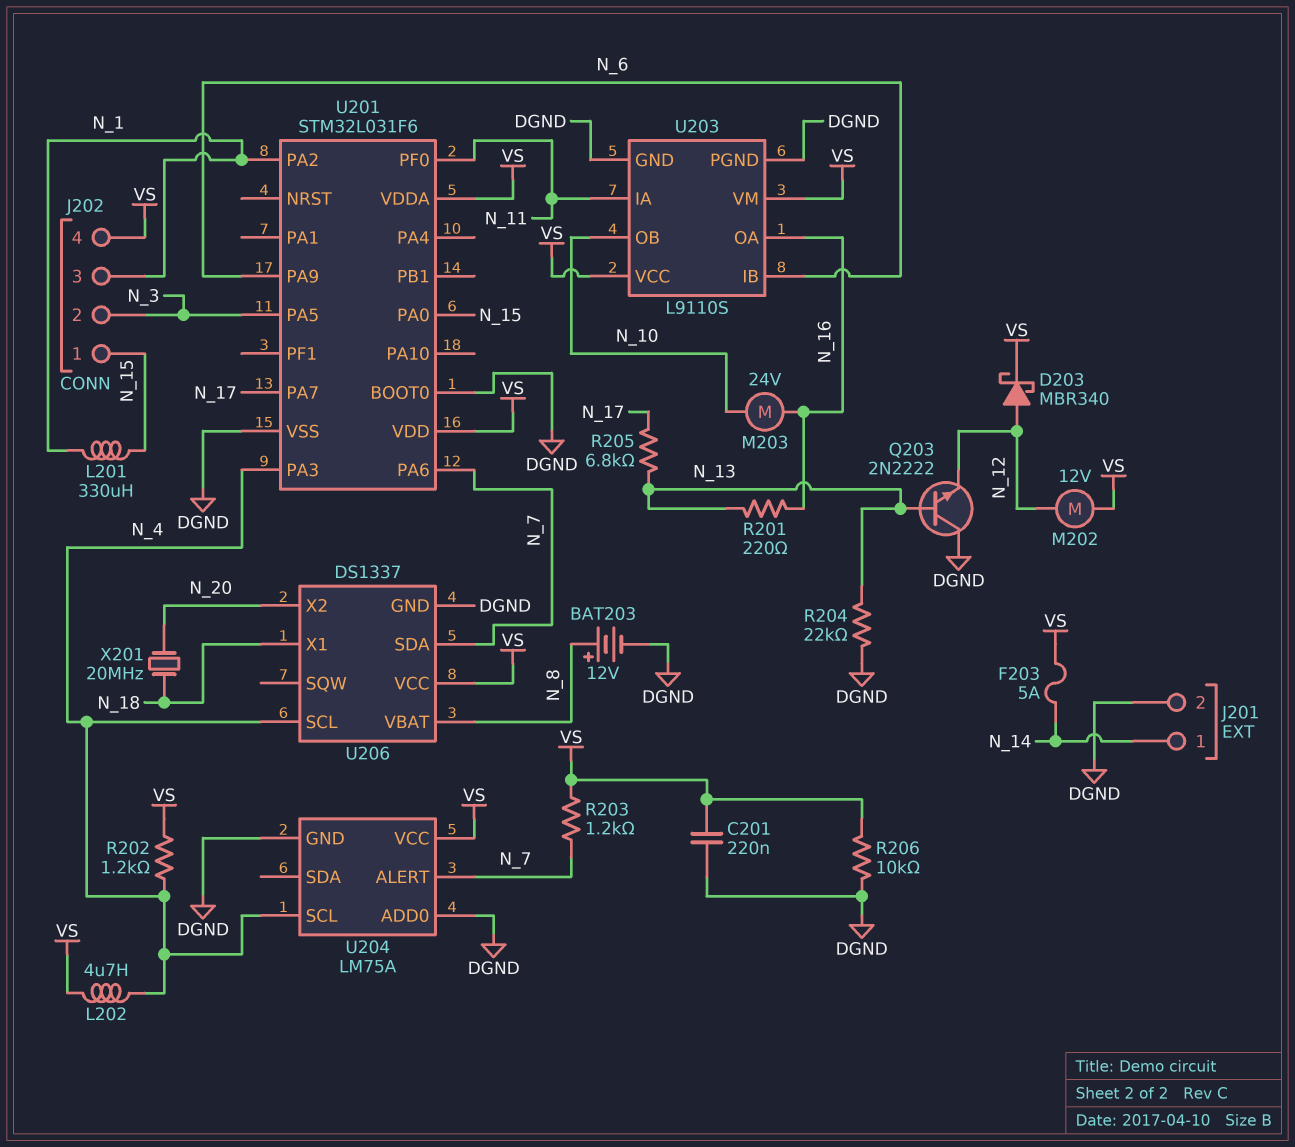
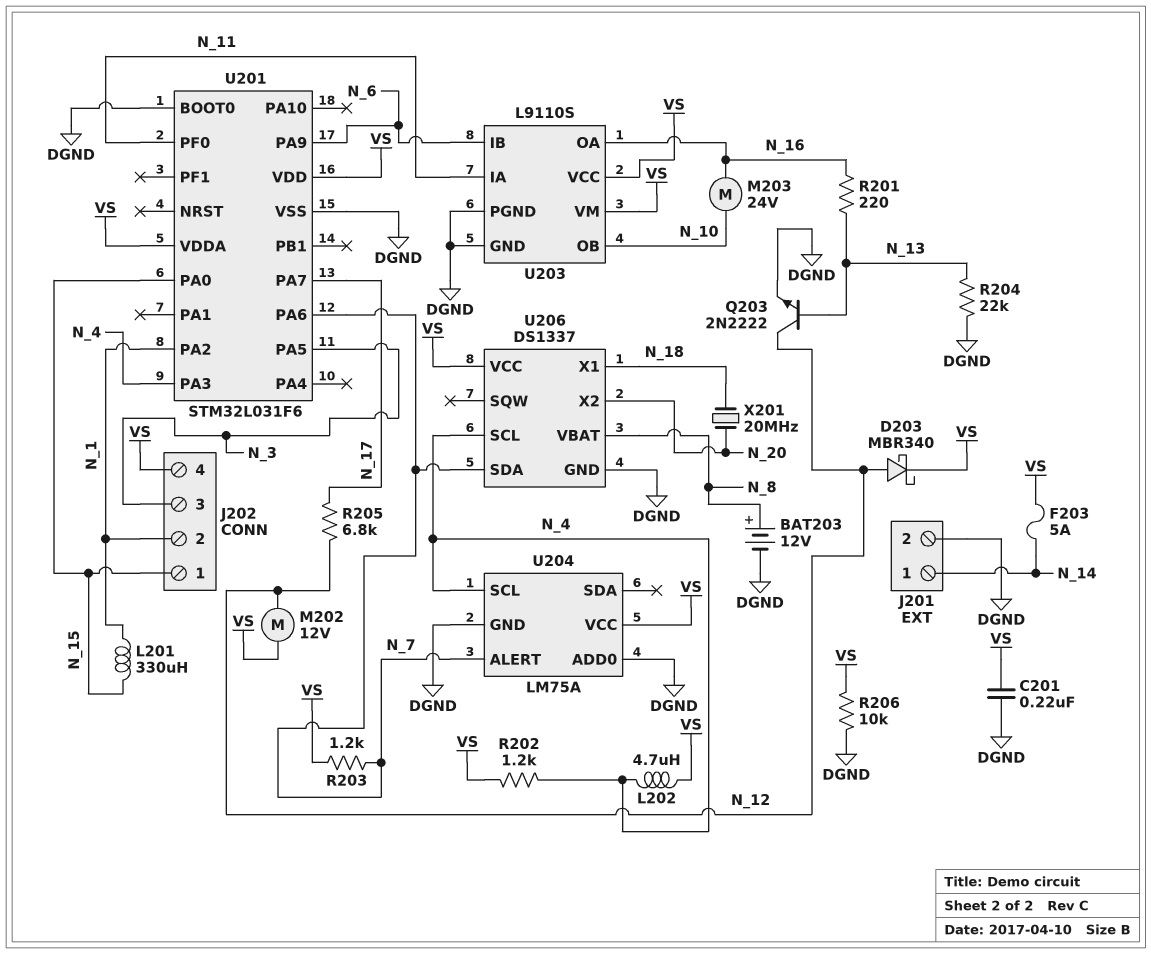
J202 pin 2: N_3 -> N_1
J202 pin 3: N_1 -> N_3
Q203: NPN 2N2222 (B N_13, C DGND, E N_12) -> NPN 2N2222 (B N_13, C N_12, E DGND)
R205: 6.8k (N_13, N_17) -> 6.8k (N_12, N_17)

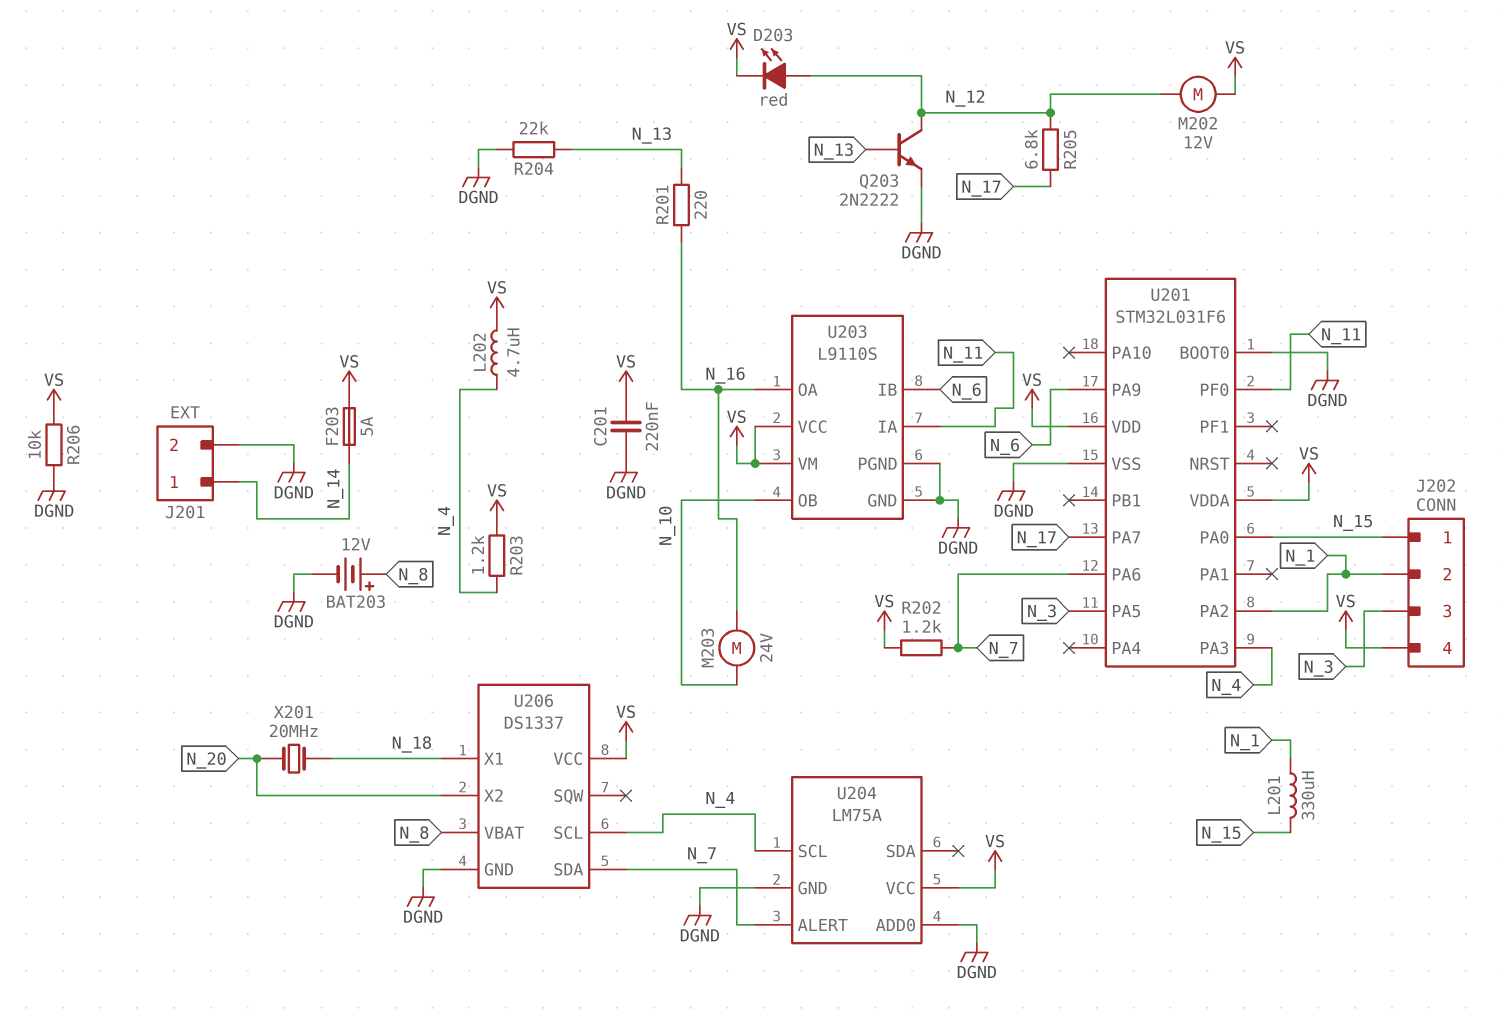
D203: schottky MBR340 (A N_12, K VS) -> LED red (A N_12, K VS)
R202: 1.2k (N_4, VS) -> 1.2k (N_7, VS)
R203: 1.2k (N_7, VS) -> 1.2k (N_4, VS)

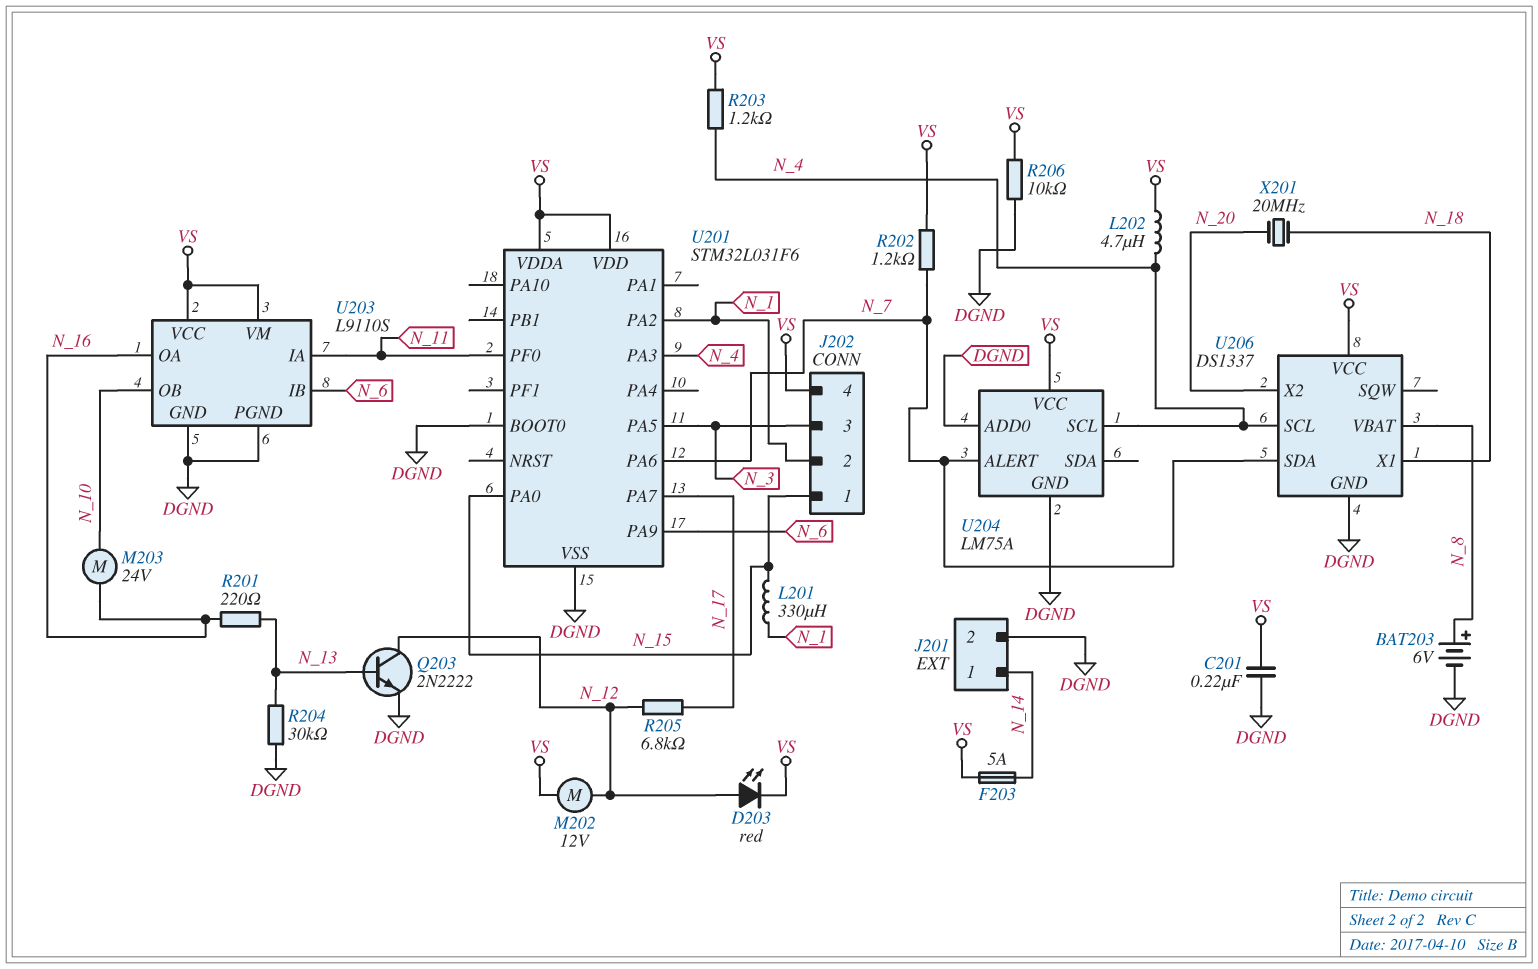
BAT203: 12V (plus N_8, minus DGND) -> 6V (plus N_8, minus DGND)
R204: 22k (DGND, N_13) -> 30k (DGND, N_13)

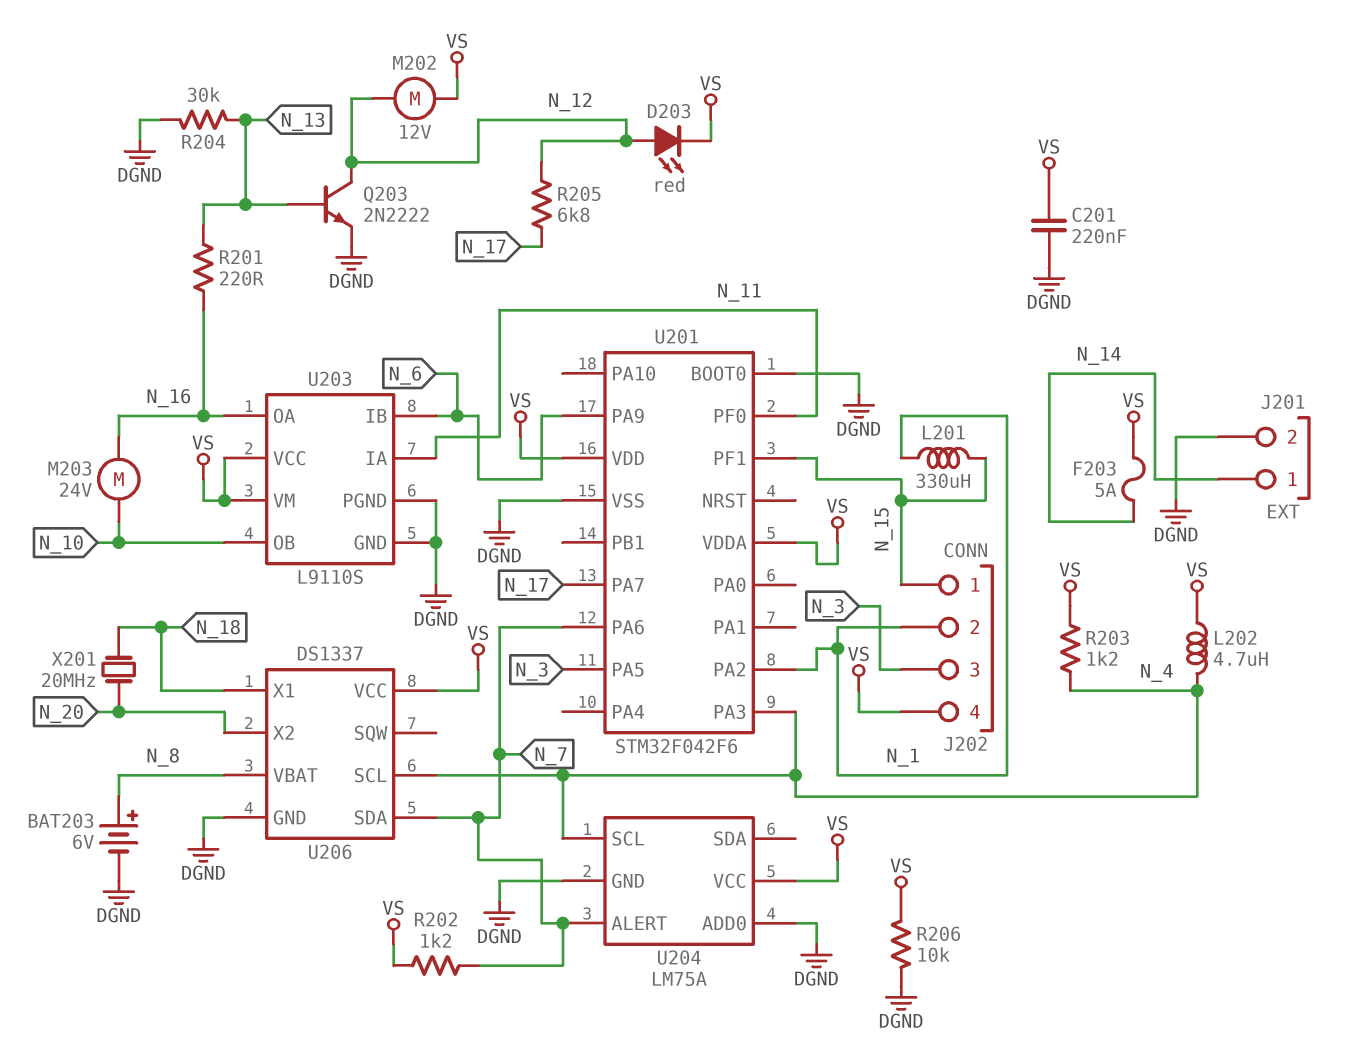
U201: STM32L031F6 -> STM32F042F6
U201 pin PA0: N_15 -> none
U201 pin PF1: none -> N_15

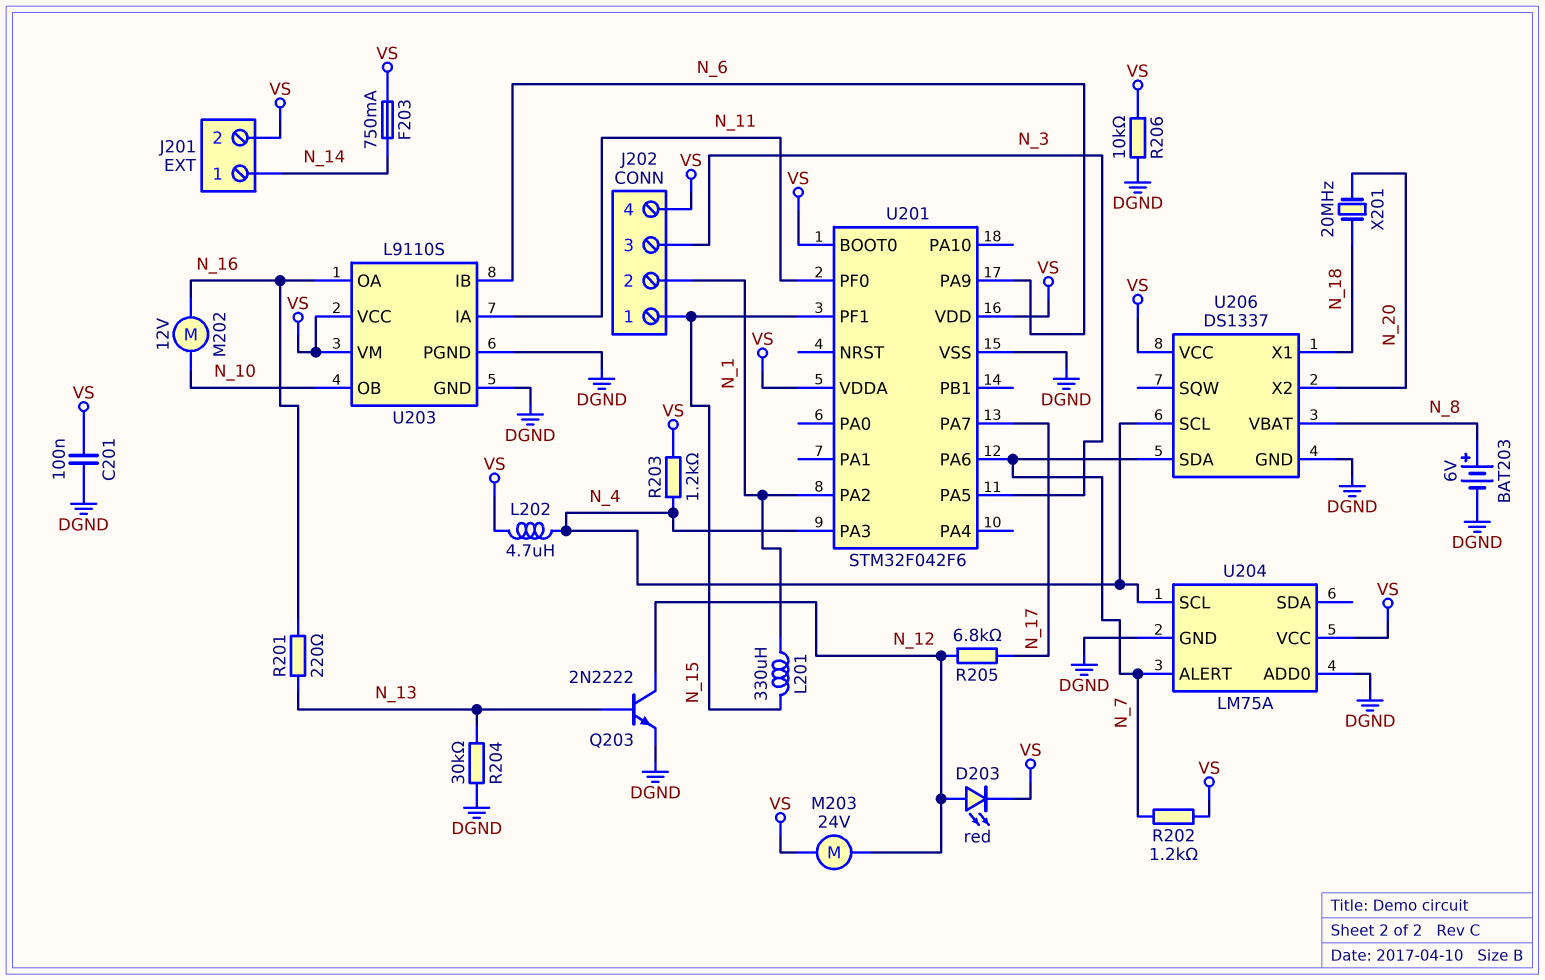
C201: 220nF (DGND, VS) -> 100nF (DGND, VS)
F203: 5A (N_14, VS) -> 750mA (N_14, VS)
J201 pin 2: DGND -> VS
M202: motor 12V (N_12, VS) -> motor 12V (N_10, N_16)
M203: motor 24V (N_10, N_16) -> motor 24V (N_12, VS)
U201 pin BOOT0: DGND -> VS

